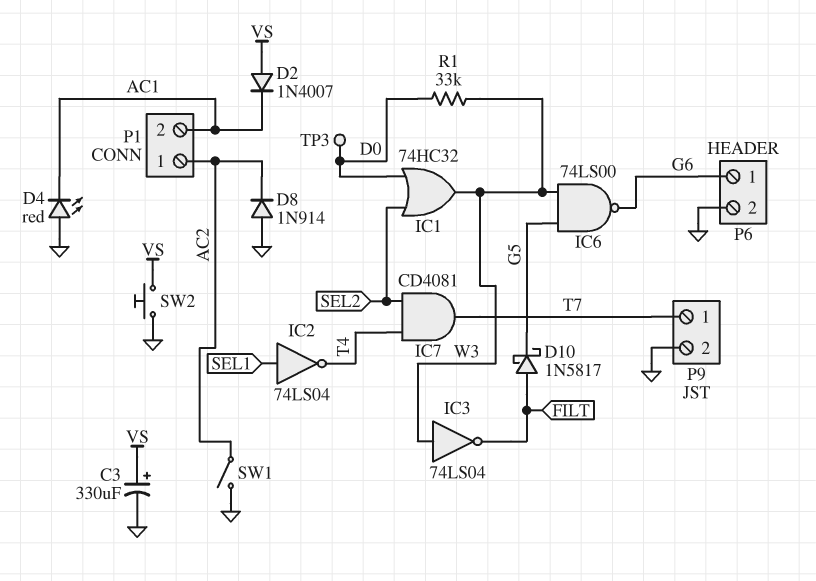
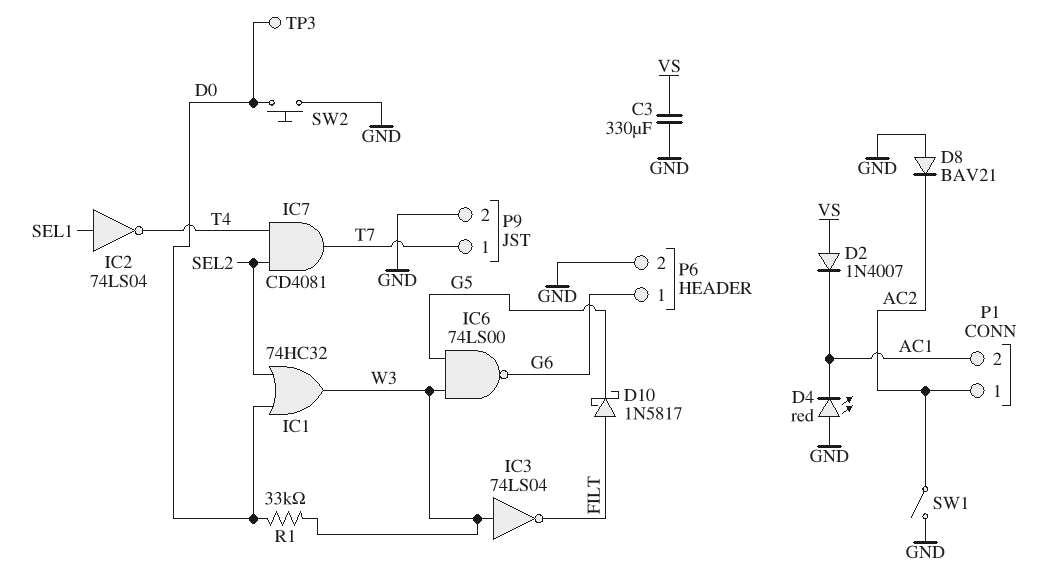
C3: 330uF (plus VS, minus GND) -> 330uF (GND, VS)
D8: diode 1N914 (A GND, K AC2) -> diode BAV21 (A GND, K AC2)
SW2: button (GND, VS) -> button (D0, GND)

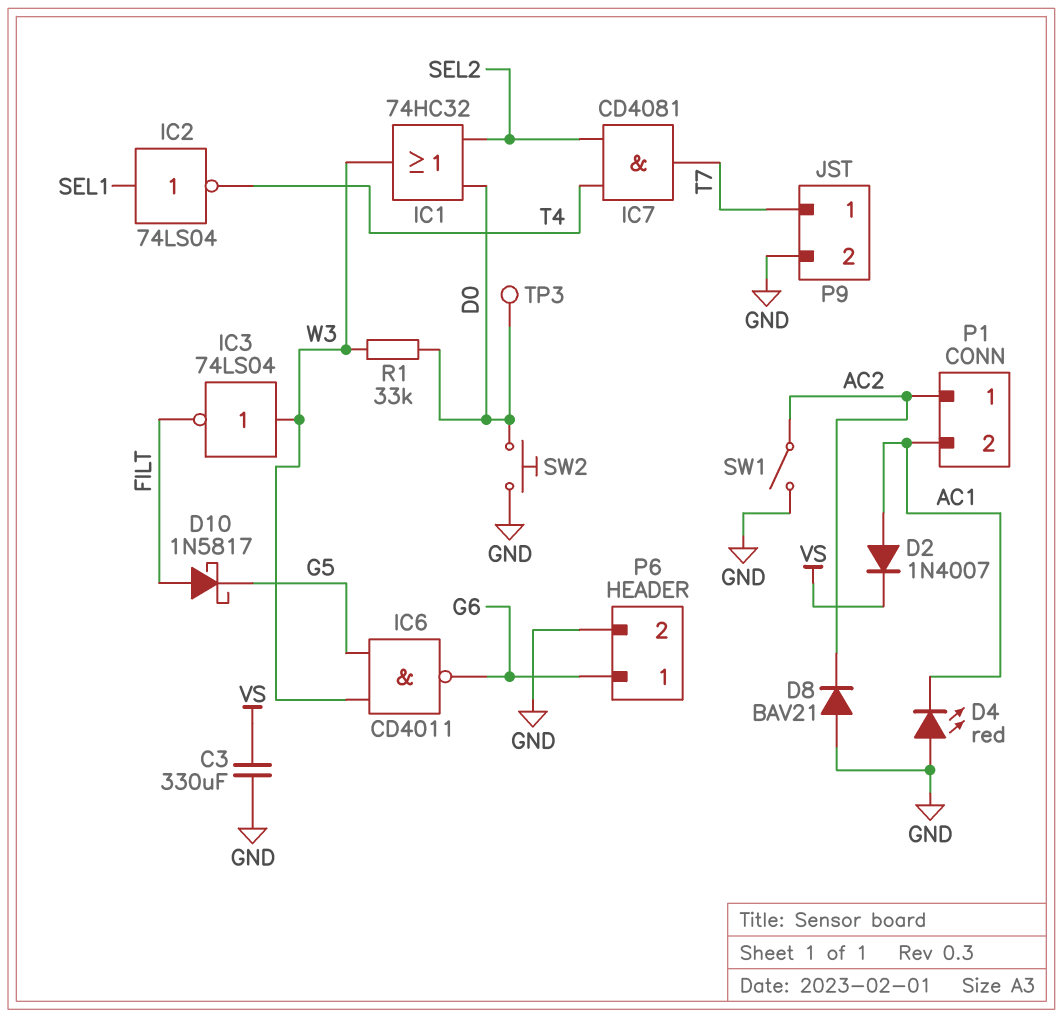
D2: diode 1N4007 (A VS, K AC1) -> diode 1N4007 (A AC1, K VS)
IC6: NAND 74LS00 (in G5, in W3, out G6) -> NAND CD4011 (in G5, in W3, out G6)

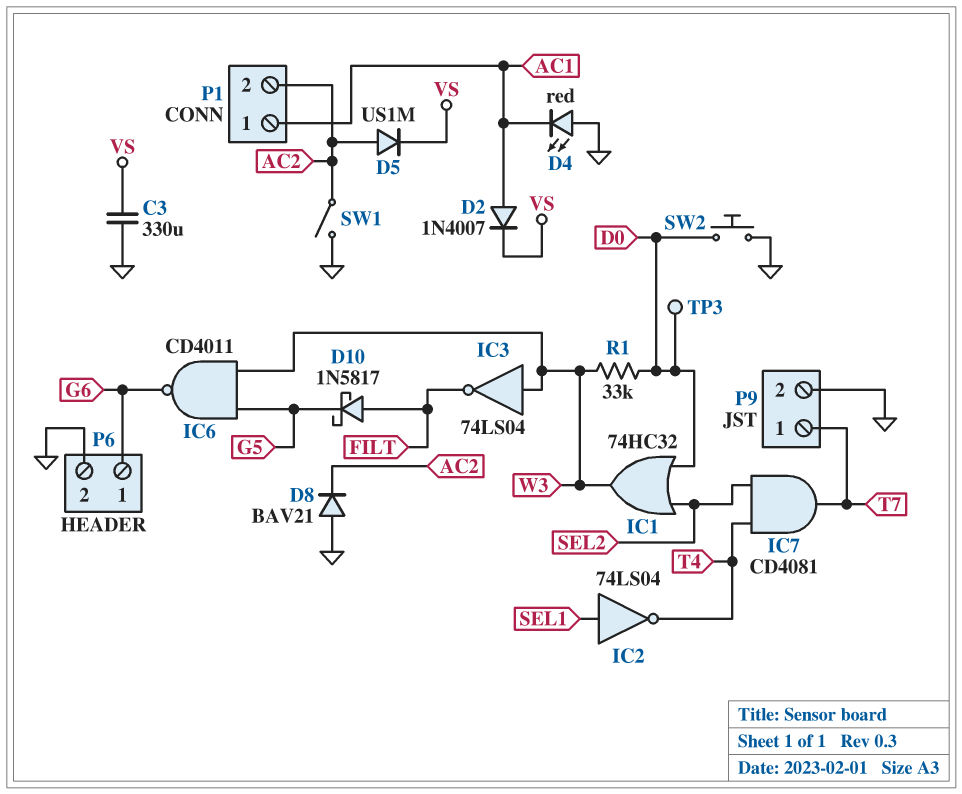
D5: none -> diode US1M (A AC2, K VS)
P1 pin 1: AC2 -> AC1
P1 pin 2: AC1 -> AC2

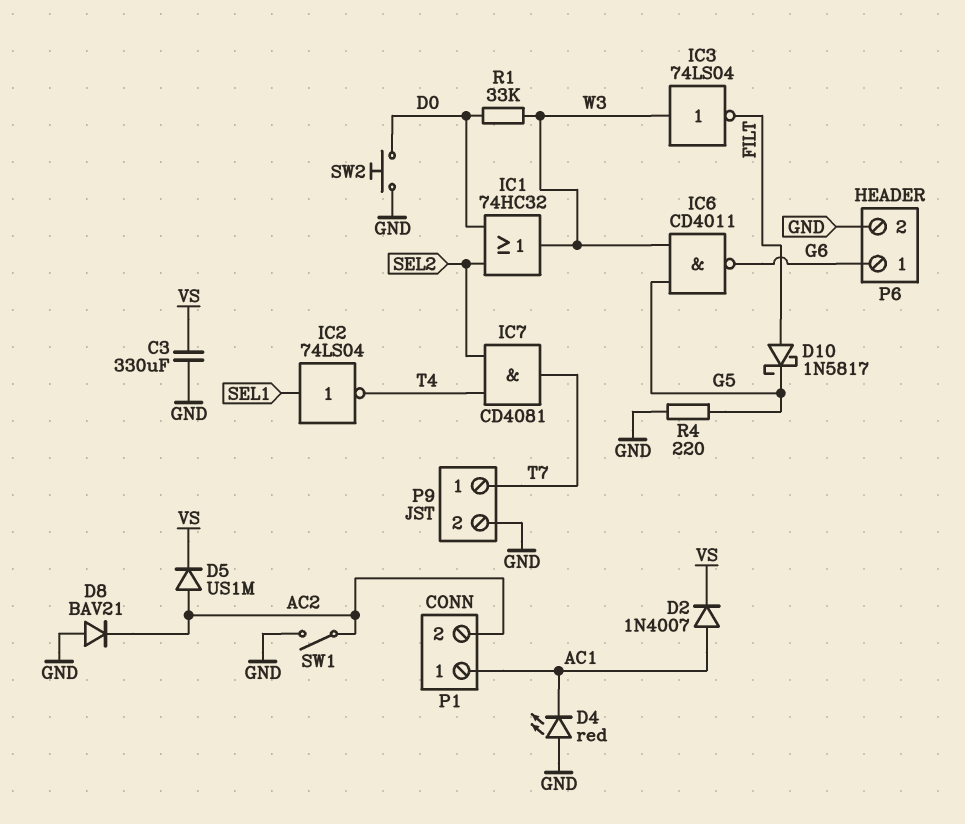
R4: none -> 220 (G5, GND)
TP3: test point (D0) -> none

